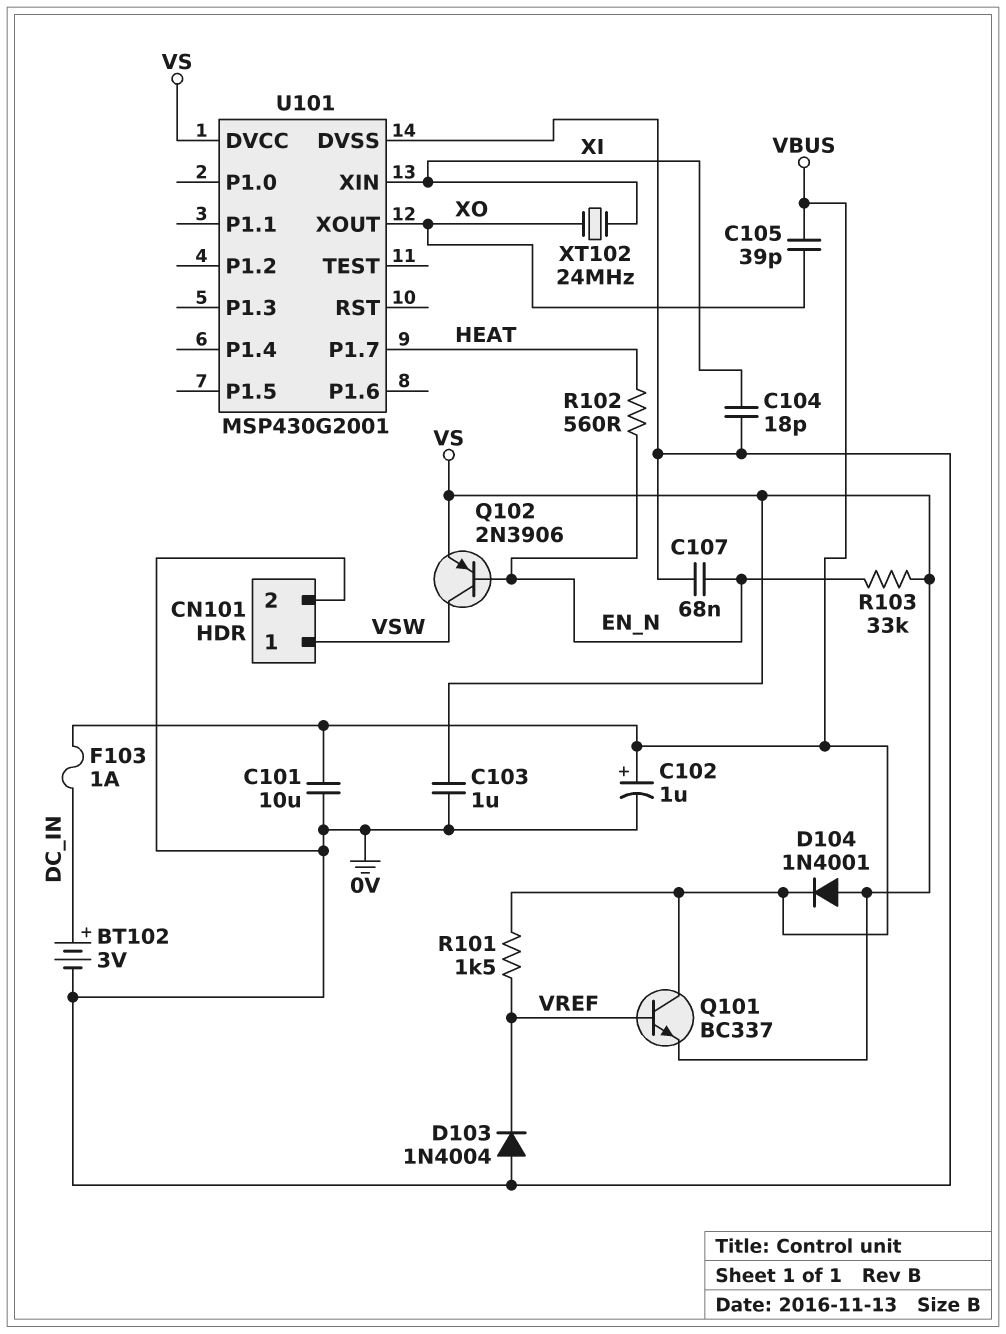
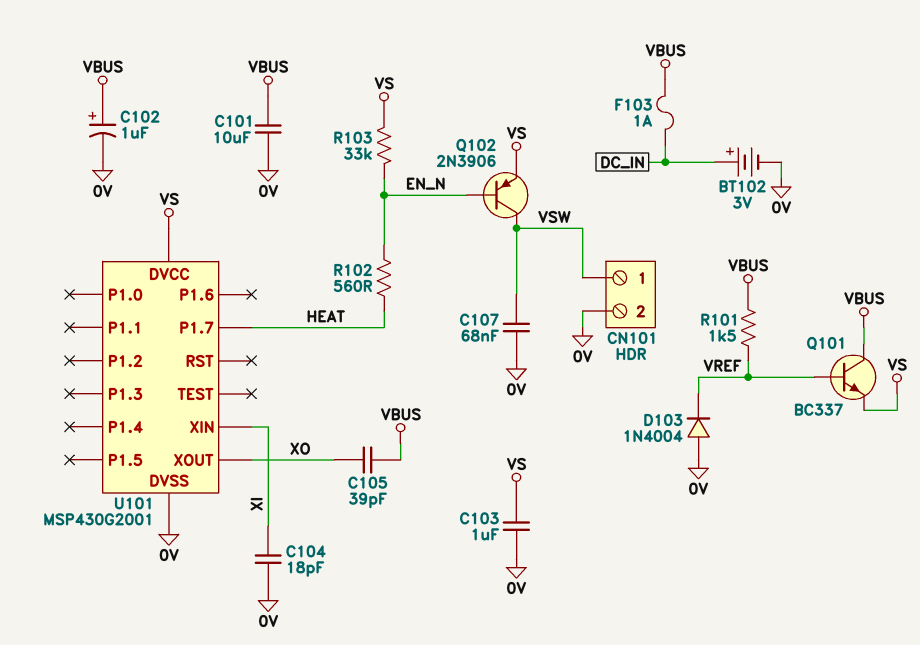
C107: 68nF (0V, EN_N) -> 68nF (0V, VSW)
D104: diode 1N4001 (A VS, K VBUS) -> none
XT102: 24MHz (XI, XO) -> none

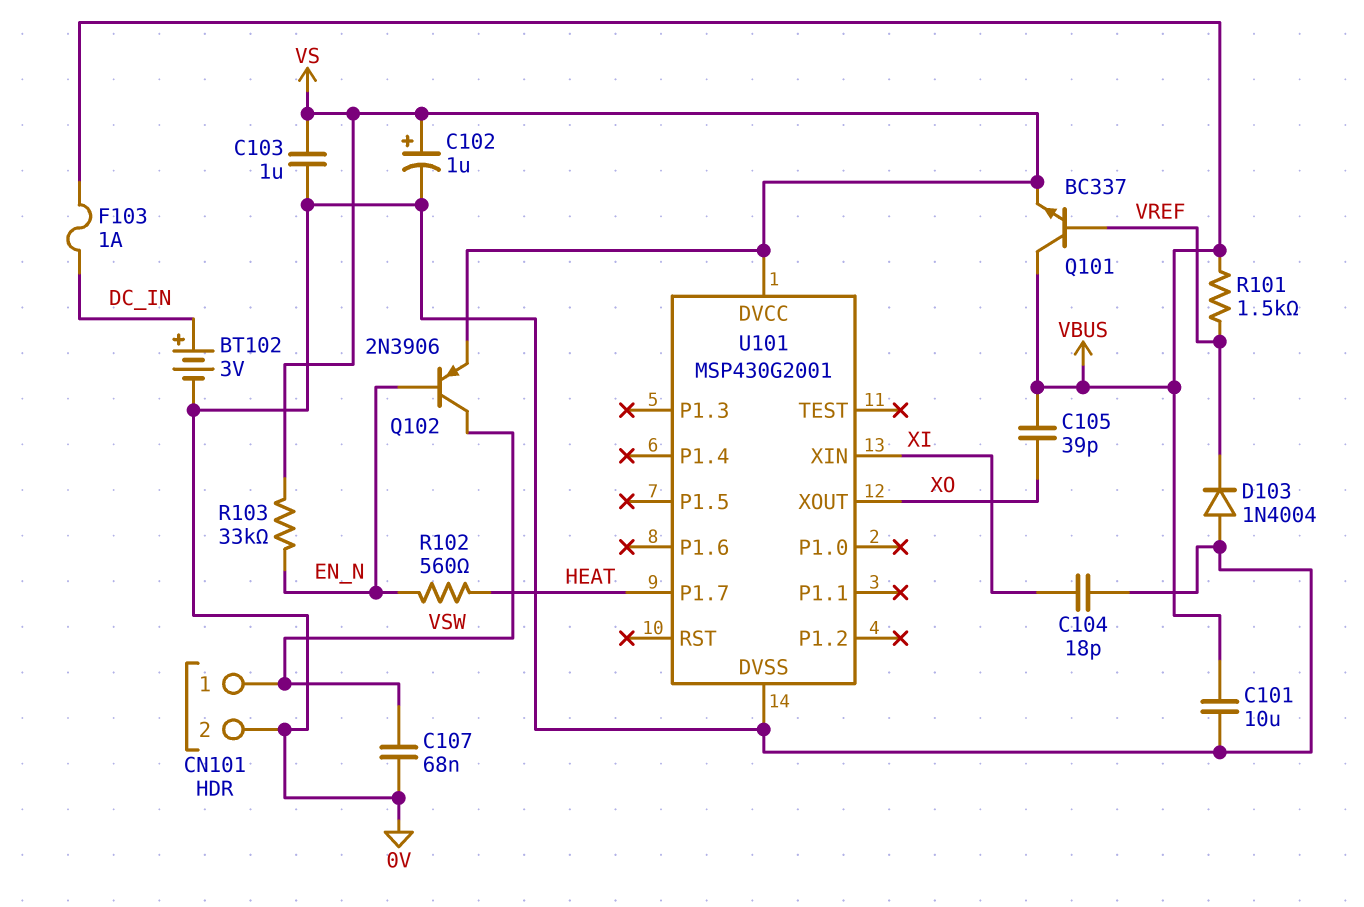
C102: 1uF (plus VBUS, minus 0V) -> 1uF (plus VS, minus 0V)

